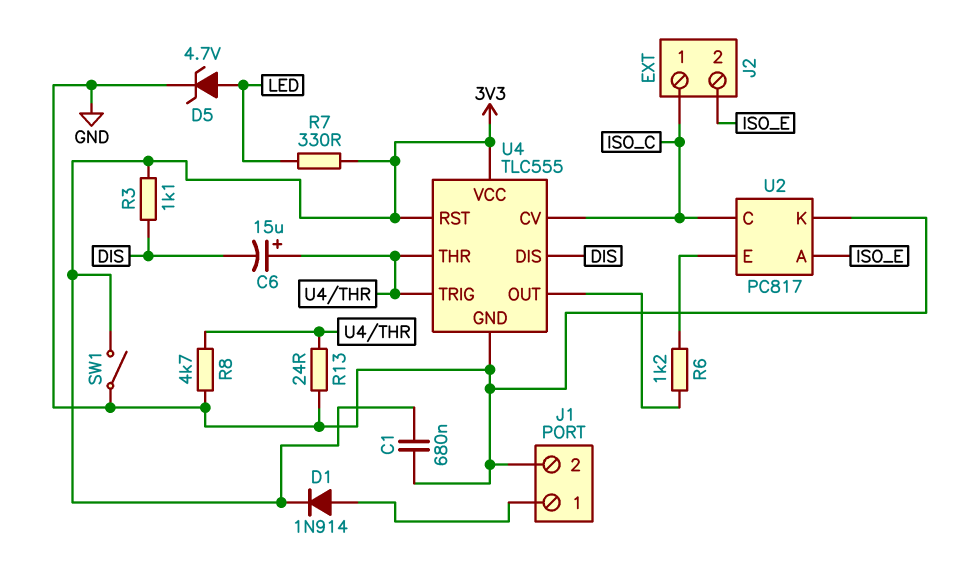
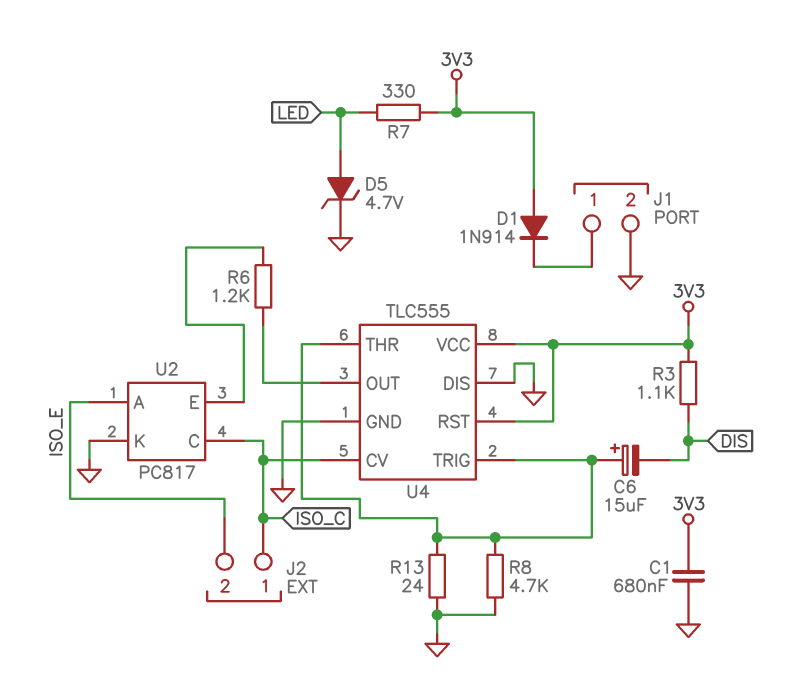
D1: diode 1N914 (A J1/1, K 3V3) -> diode 1N914 (A 3V3, K J1/1)
SW1: switch (3V3, GND) -> none
U4 pin DIS: DIS -> GND

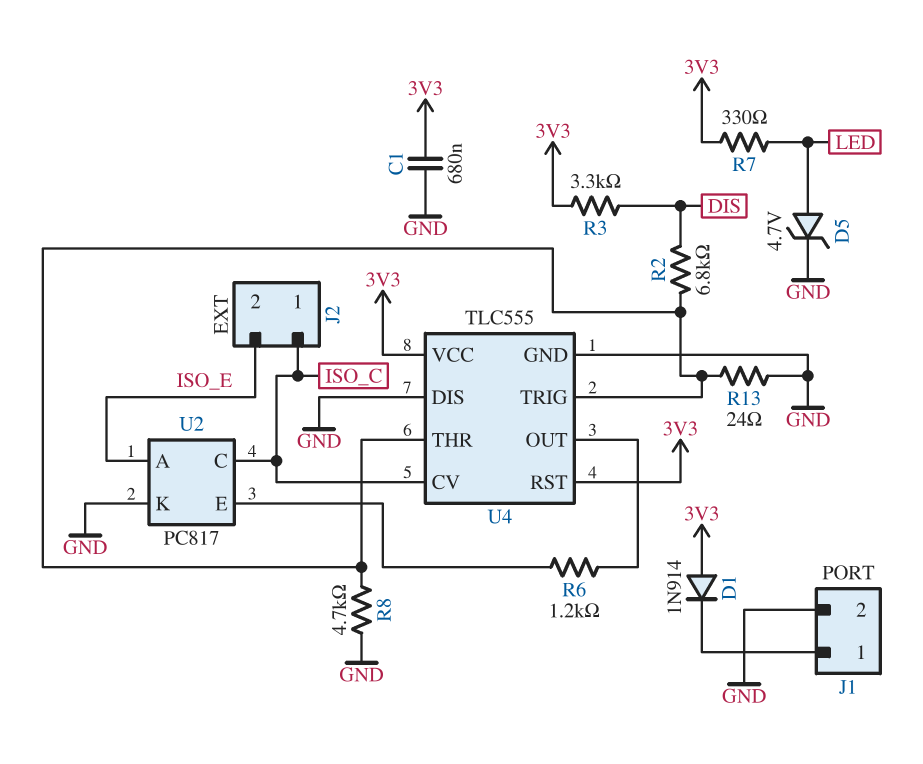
C6: 15uF (plus U4/THR, minus DIS) -> none
R2: none -> 6.8k (DIS, U4/THR)
R3: 1.1k (3V3, DIS) -> 3.3k (3V3, DIS)

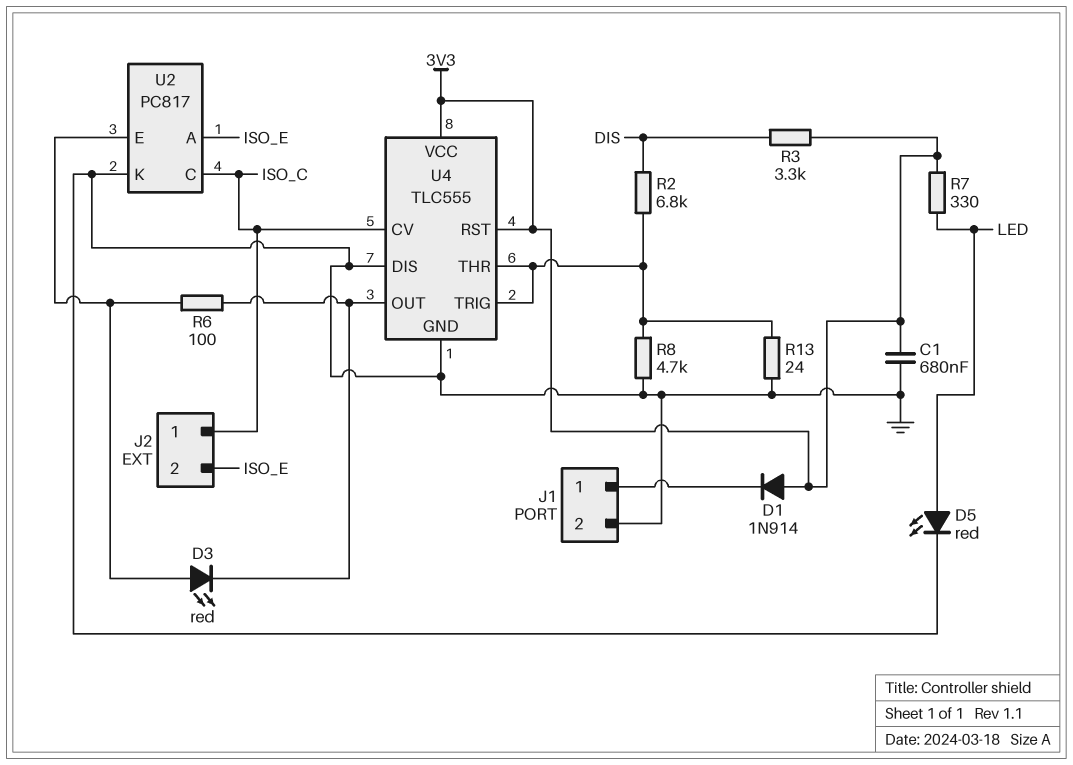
D3: none -> LED red (A U2/E, K U4/OUT)
D5: zener 4.7V (A LED, K GND) -> LED red (A LED, K GND)
R6: 1.2k (U2/E, U4/OUT) -> 100 (U2/E, U4/OUT)

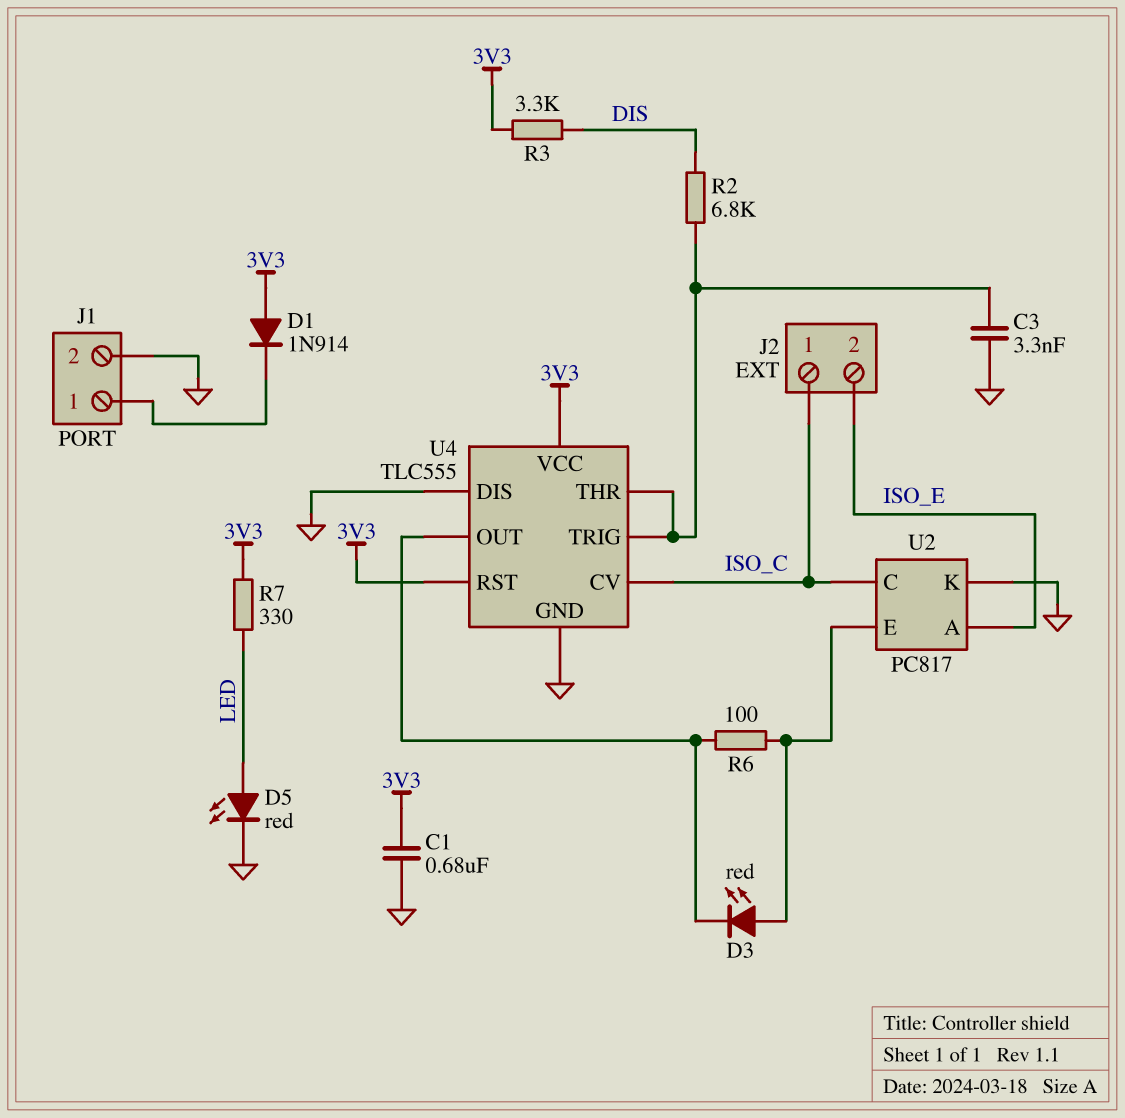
C3: none -> 3.3nF (GND, U4/THR)
R8: 4.7k (GND, U4/THR) -> none
R13: 24 (GND, U4/THR) -> none

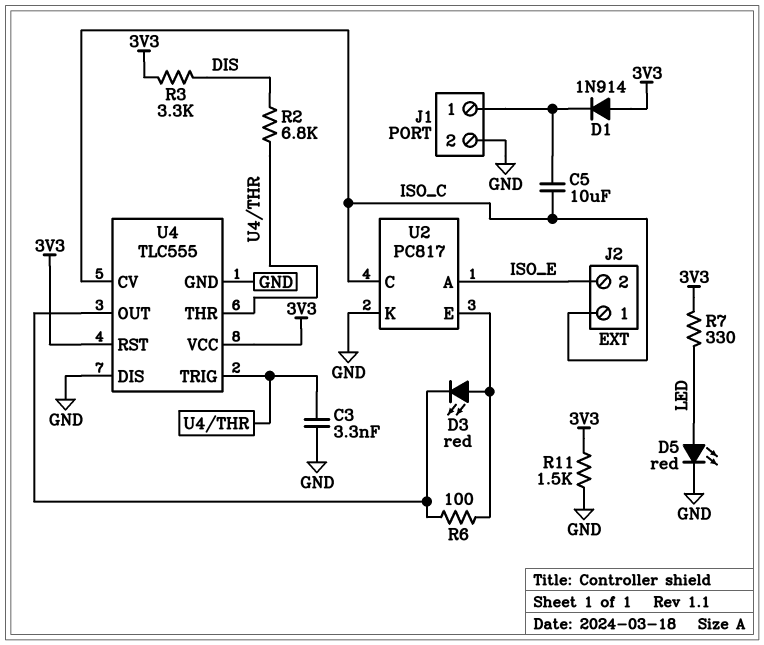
C1: 680nF (3V3, GND) -> none
C5: none -> 10uF (ISO_C, J1/1)
R11: none -> 1.5k (3V3, GND)

